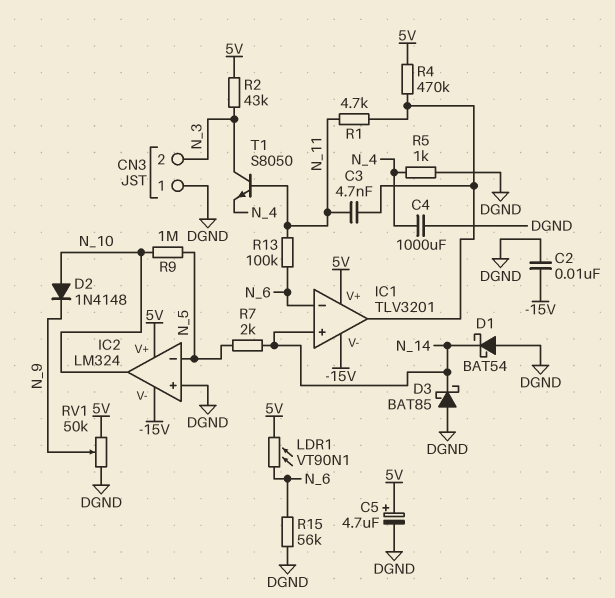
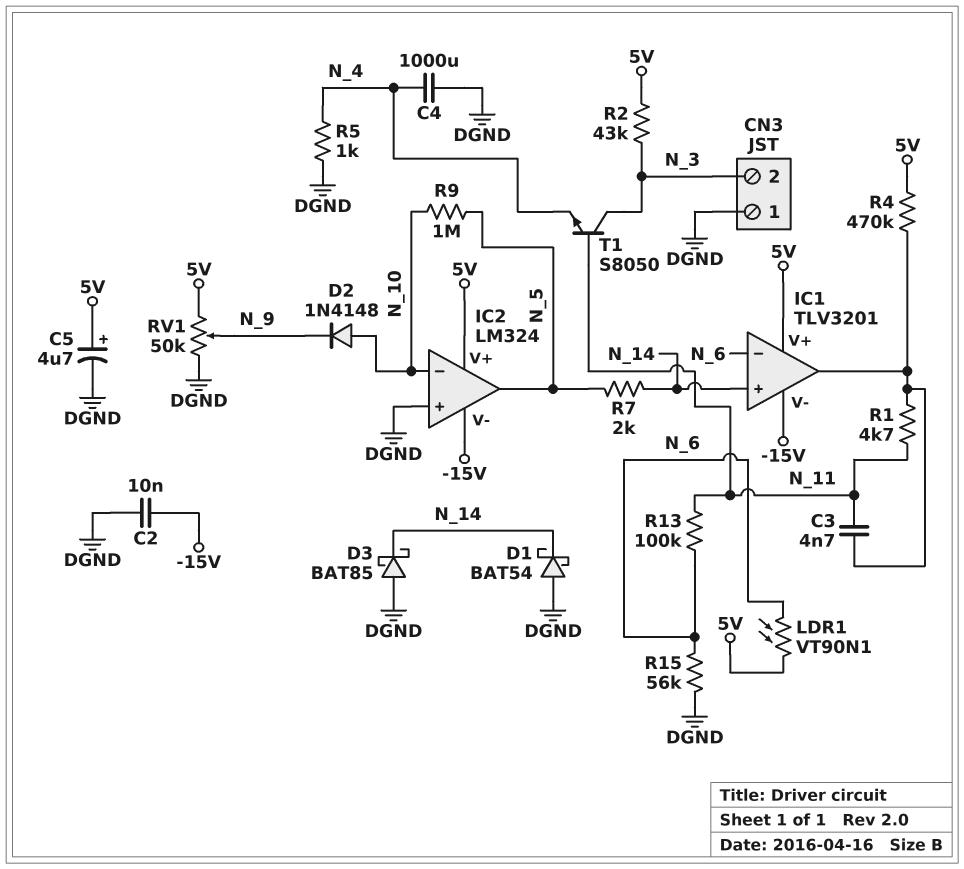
IC2 pin in-: N_5 -> N_10
IC2 pin out: N_10 -> N_5

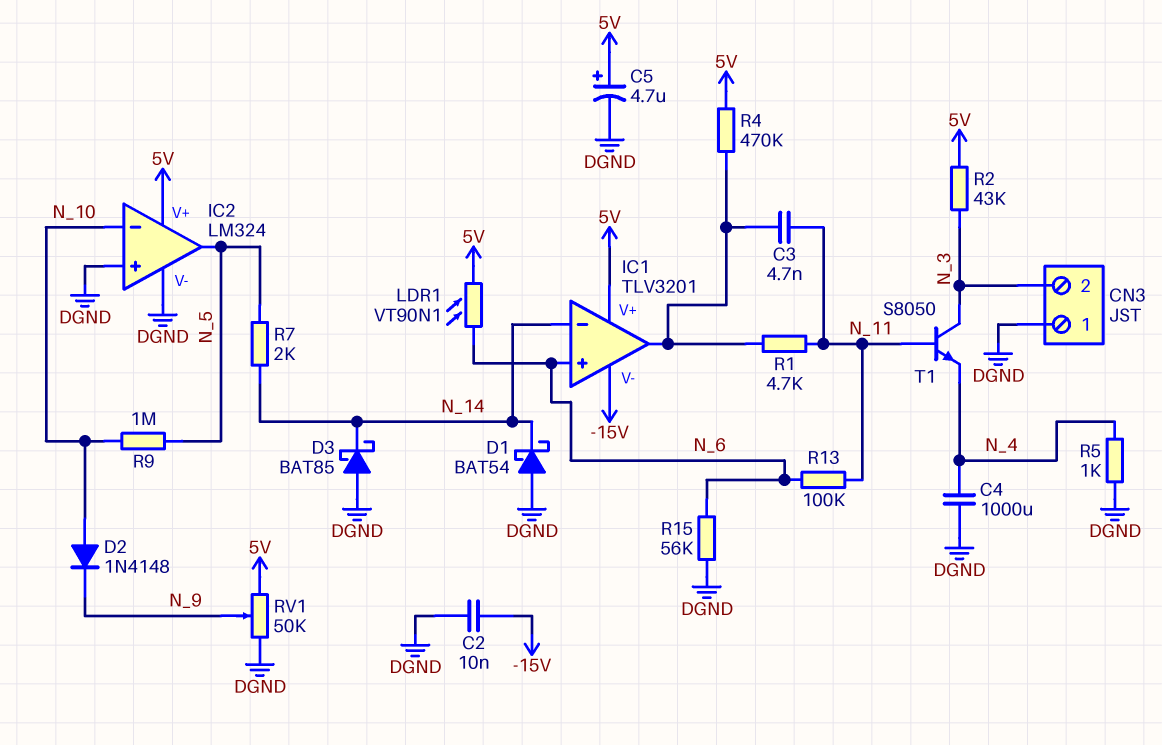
IC1 pin in+: N_14 -> N_6
IC1 pin in-: N_6 -> N_14
IC2 pin V-: -15V -> DGND

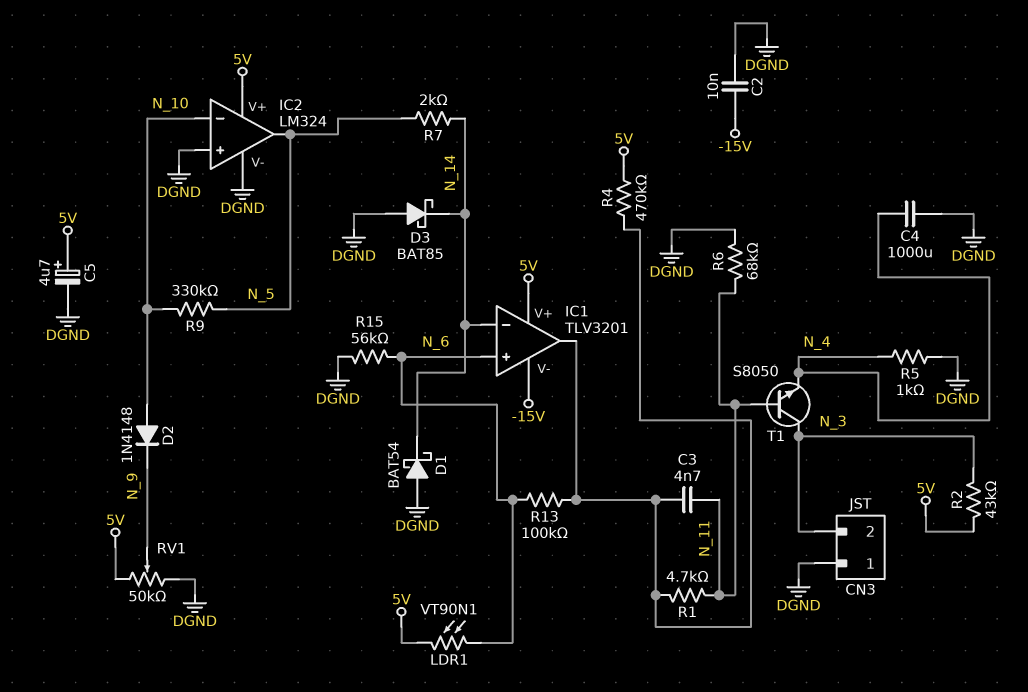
R6: none -> 68k (DGND, N_11)
R9: 1M (N_5, N_10) -> 330k (N_5, N_10)
R13: 100k (N_6, N_11) -> 100k (IC1/out, N_6)

